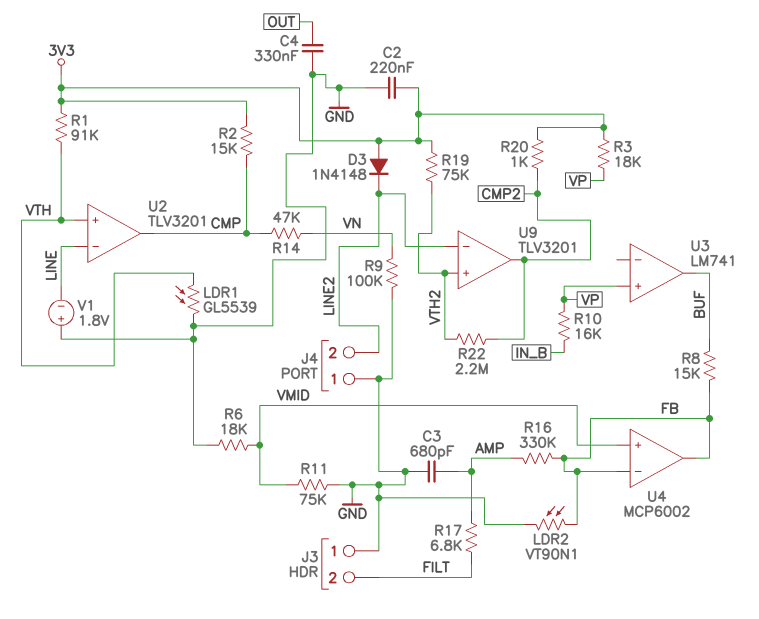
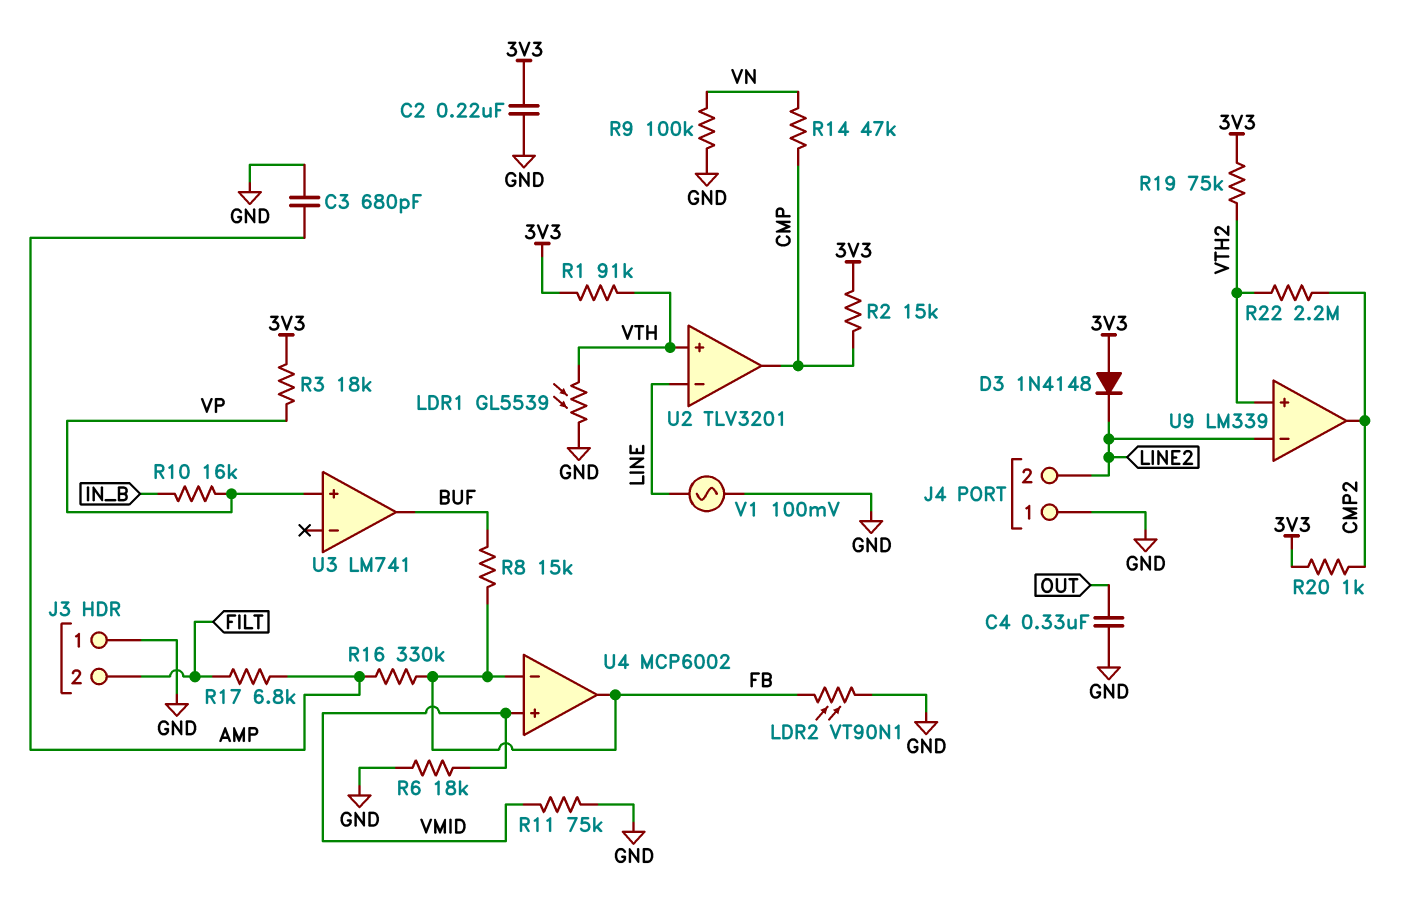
U9: TLV3201 -> LM339
V1: 1.8V (plus GND, minus LINE) -> AC 100mV (GND, LINE)

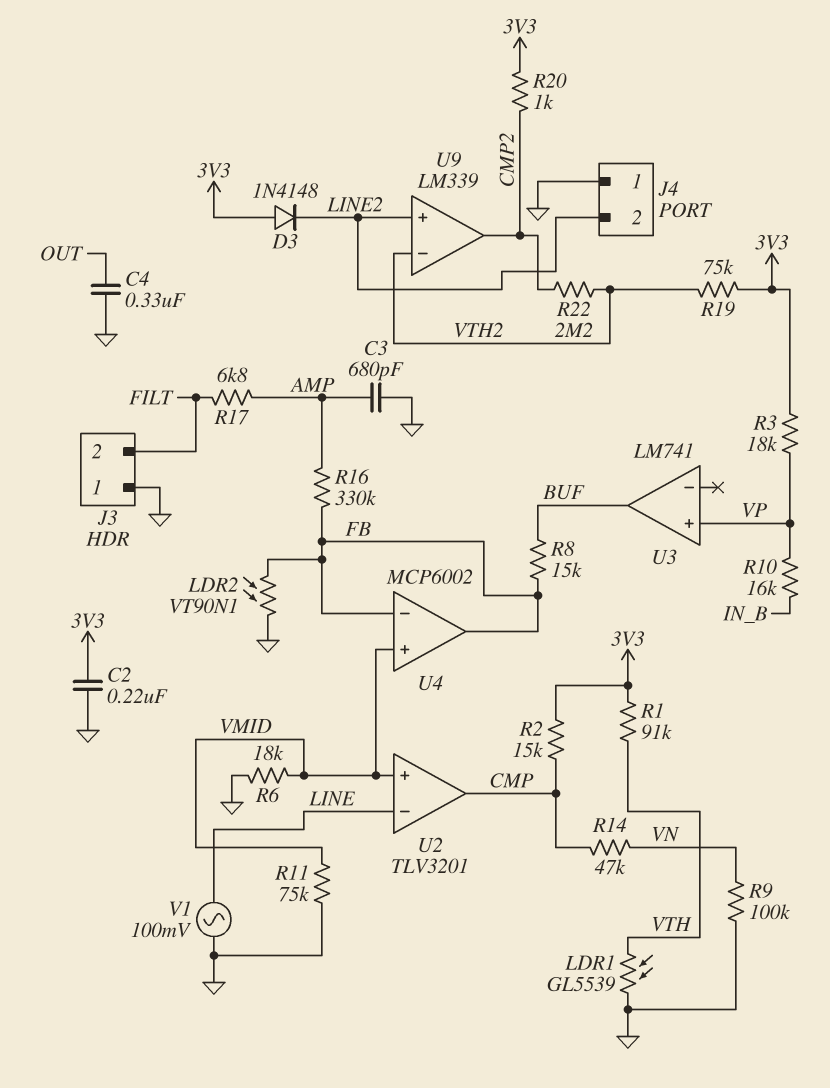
U2 pin in+: VTH -> VMID
U9 pin in+: VTH2 -> LINE2
U9 pin in-: LINE2 -> VTH2

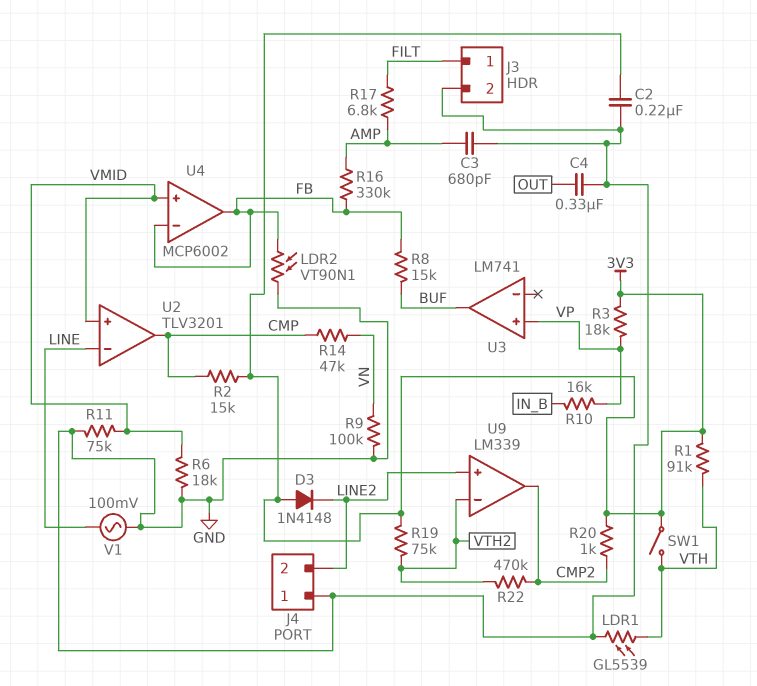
J3 pin 1: GND -> FILT
J3 pin 2: FILT -> GND
R22: 2.2M (CMP2, VTH2) -> 470k (CMP2, VTH2)
SW1: none -> switch (3V3, VTH)

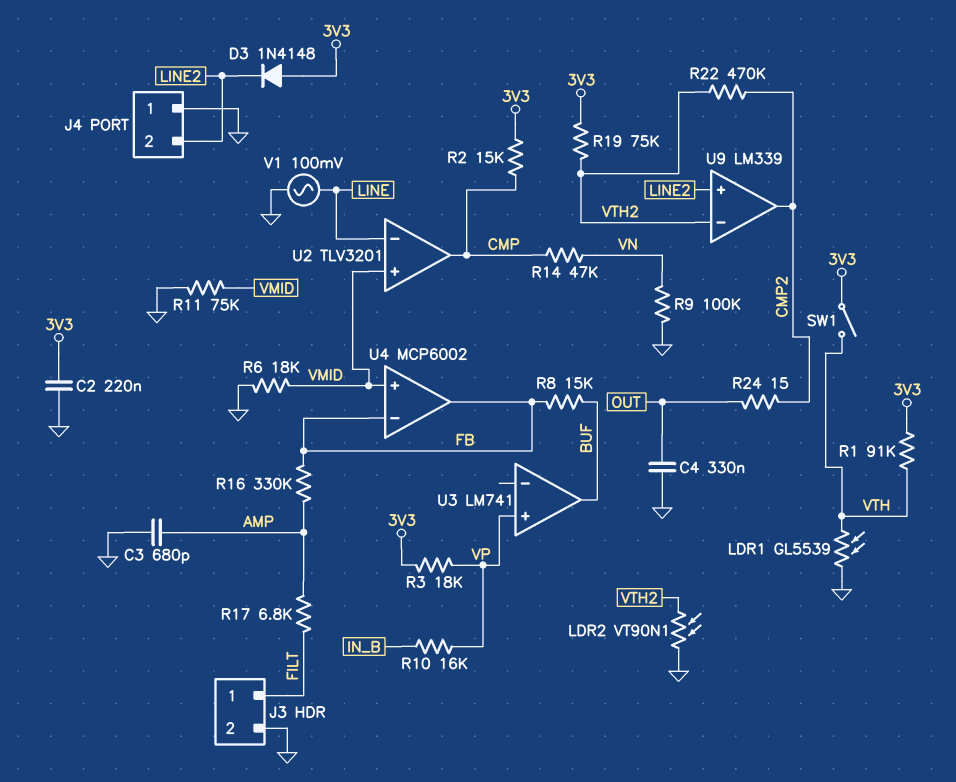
LDR2: VT90N1 (FB, GND) -> VT90N1 (GND, VTH2)
R20: 1k (3V3, CMP2) -> none
R24: none -> 15 (CMP2, OUT)

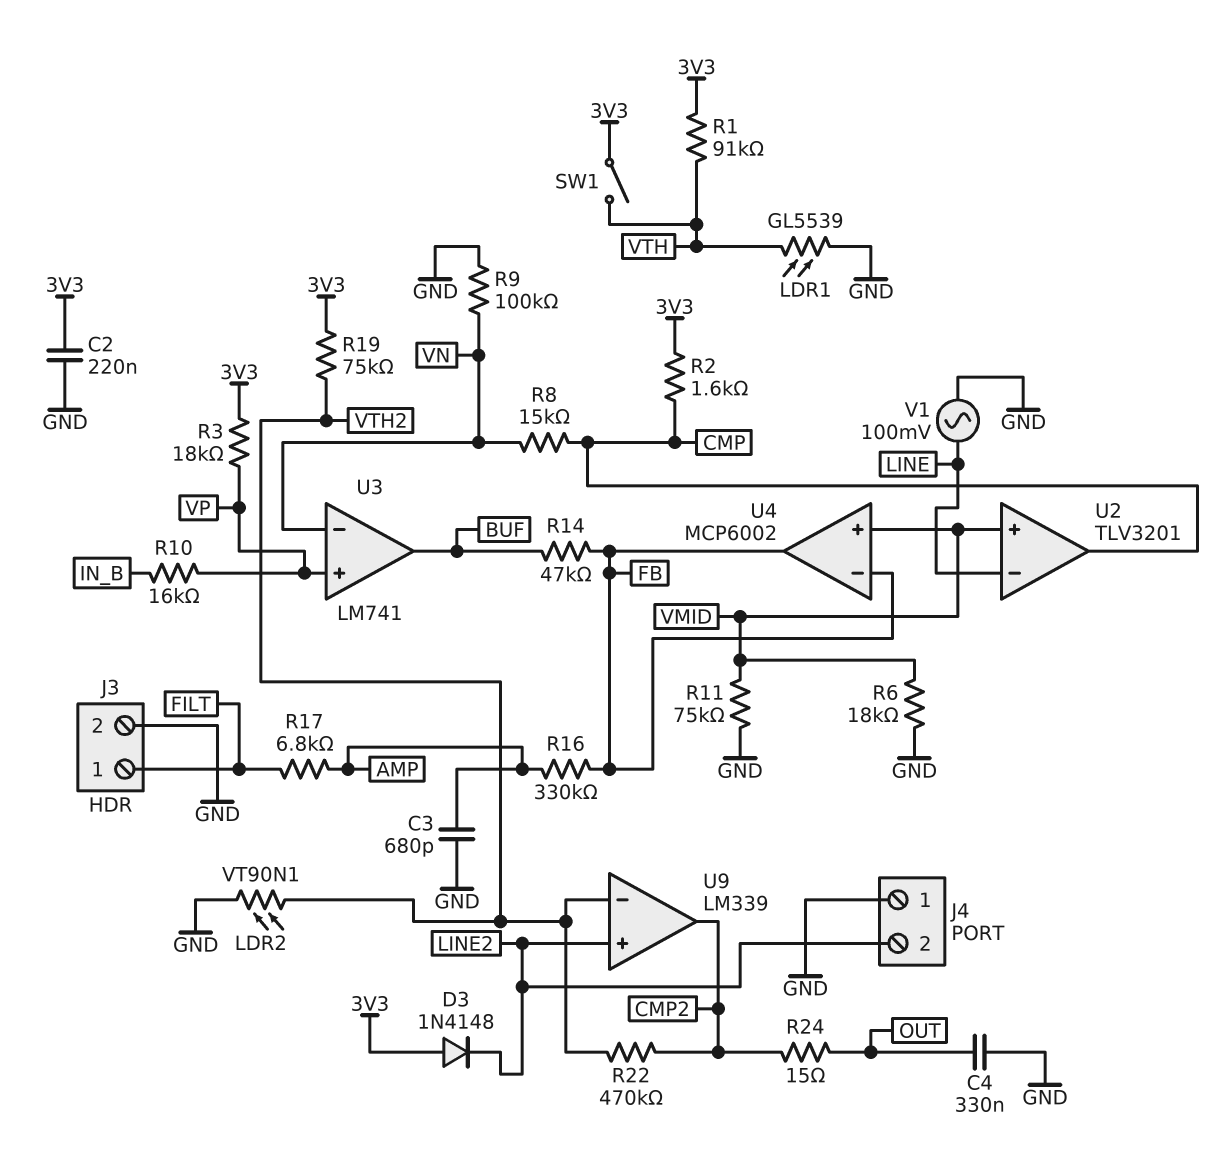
R2: 15k (3V3, CMP) -> 1.6k (3V3, CMP)
R8: 15k (BUF, FB) -> 15k (CMP, VN)
R14: 47k (CMP, VN) -> 47k (BUF, FB)
U3 pin in-: none -> VN

